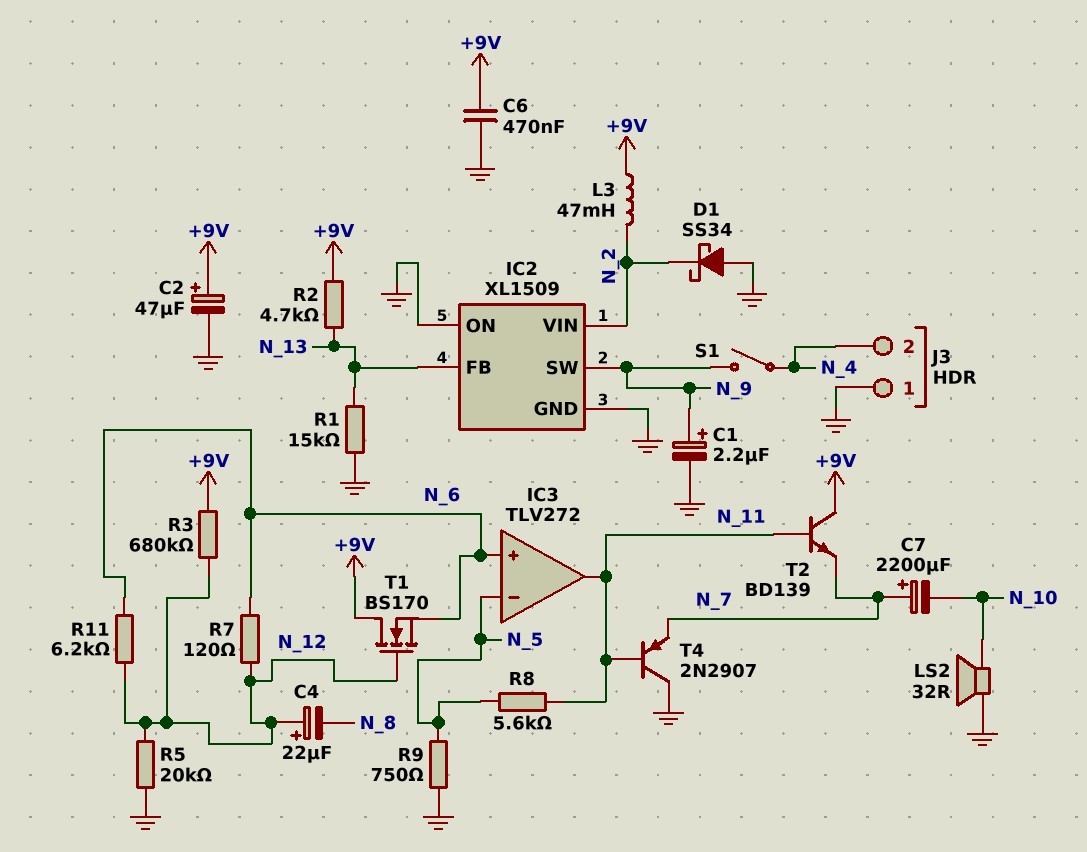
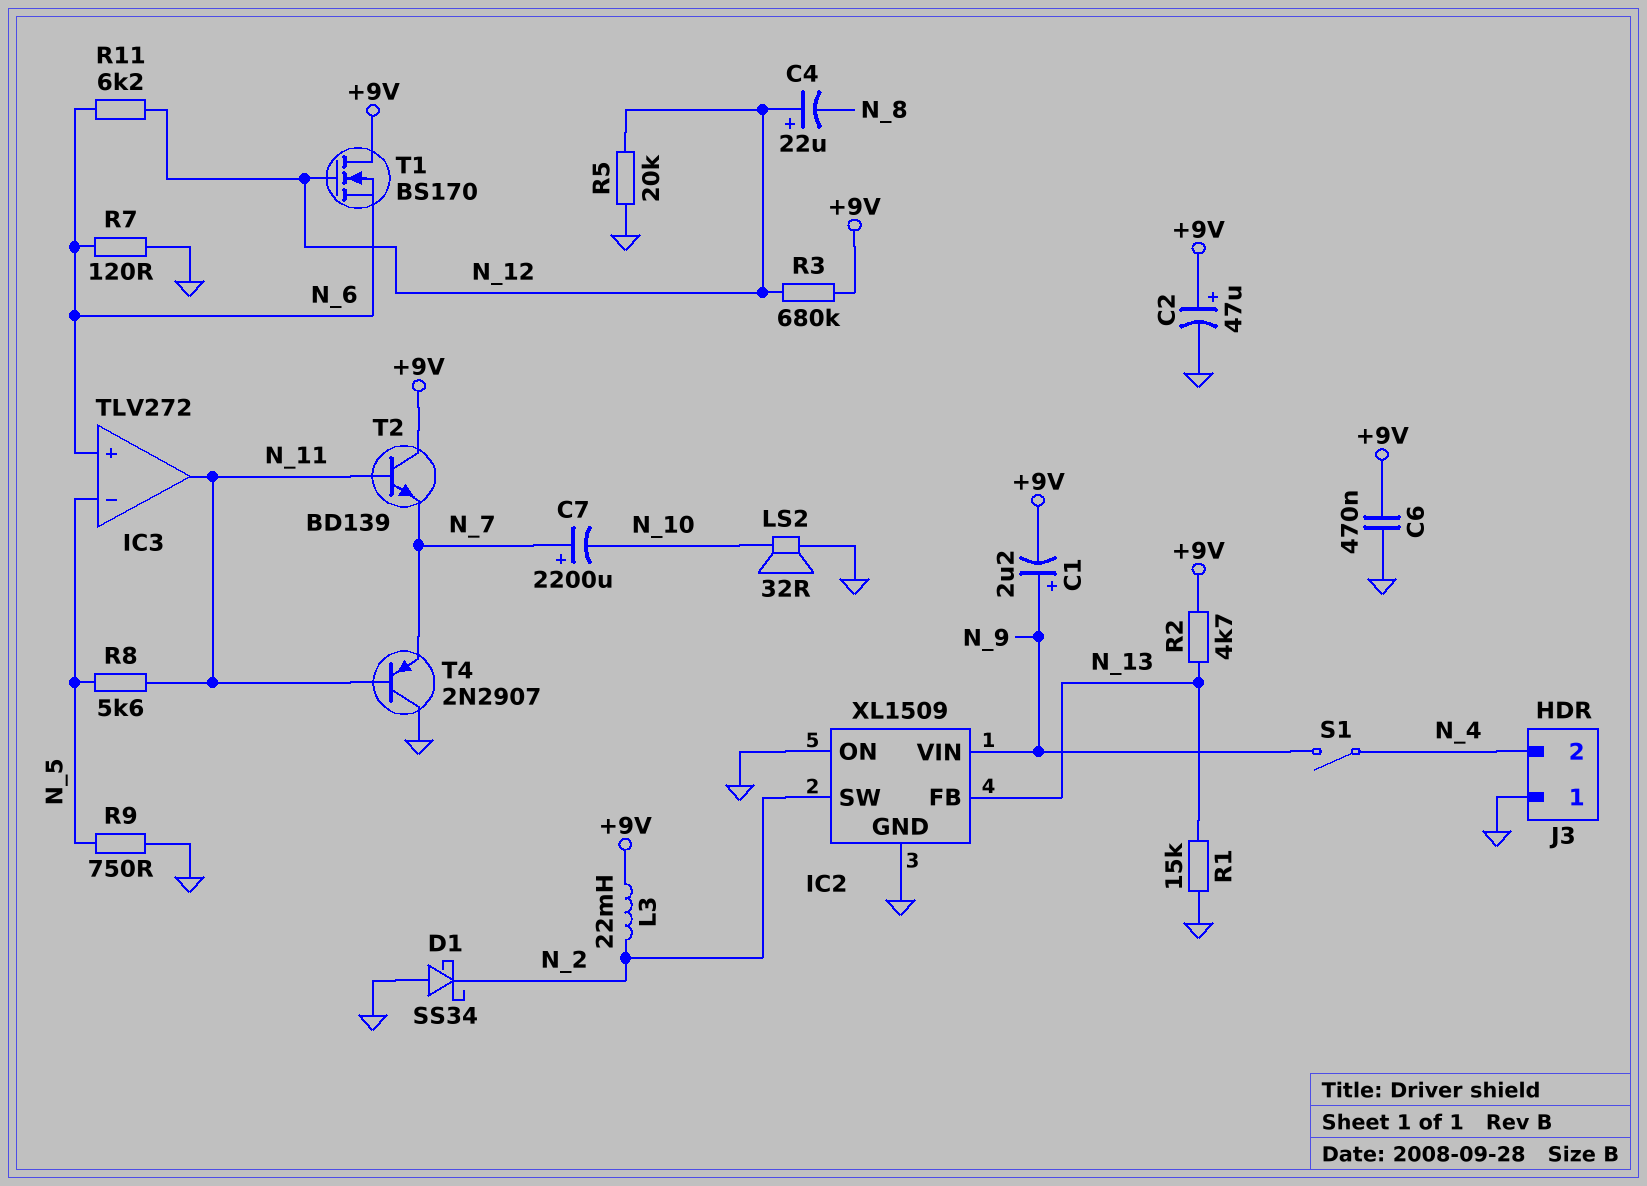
C1: 2.2uF (plus N_9, minus GND) -> 2.2uF (plus N_9, minus +9V)
IC2 pin SW: N_9 -> N_2
IC2 pin VIN: N_2 -> N_9
L3: 47mH (+9V, N_2) -> 22mH (+9V, N_2)
R7: 120 (N_6, N_12) -> 120 (GND, N_6)

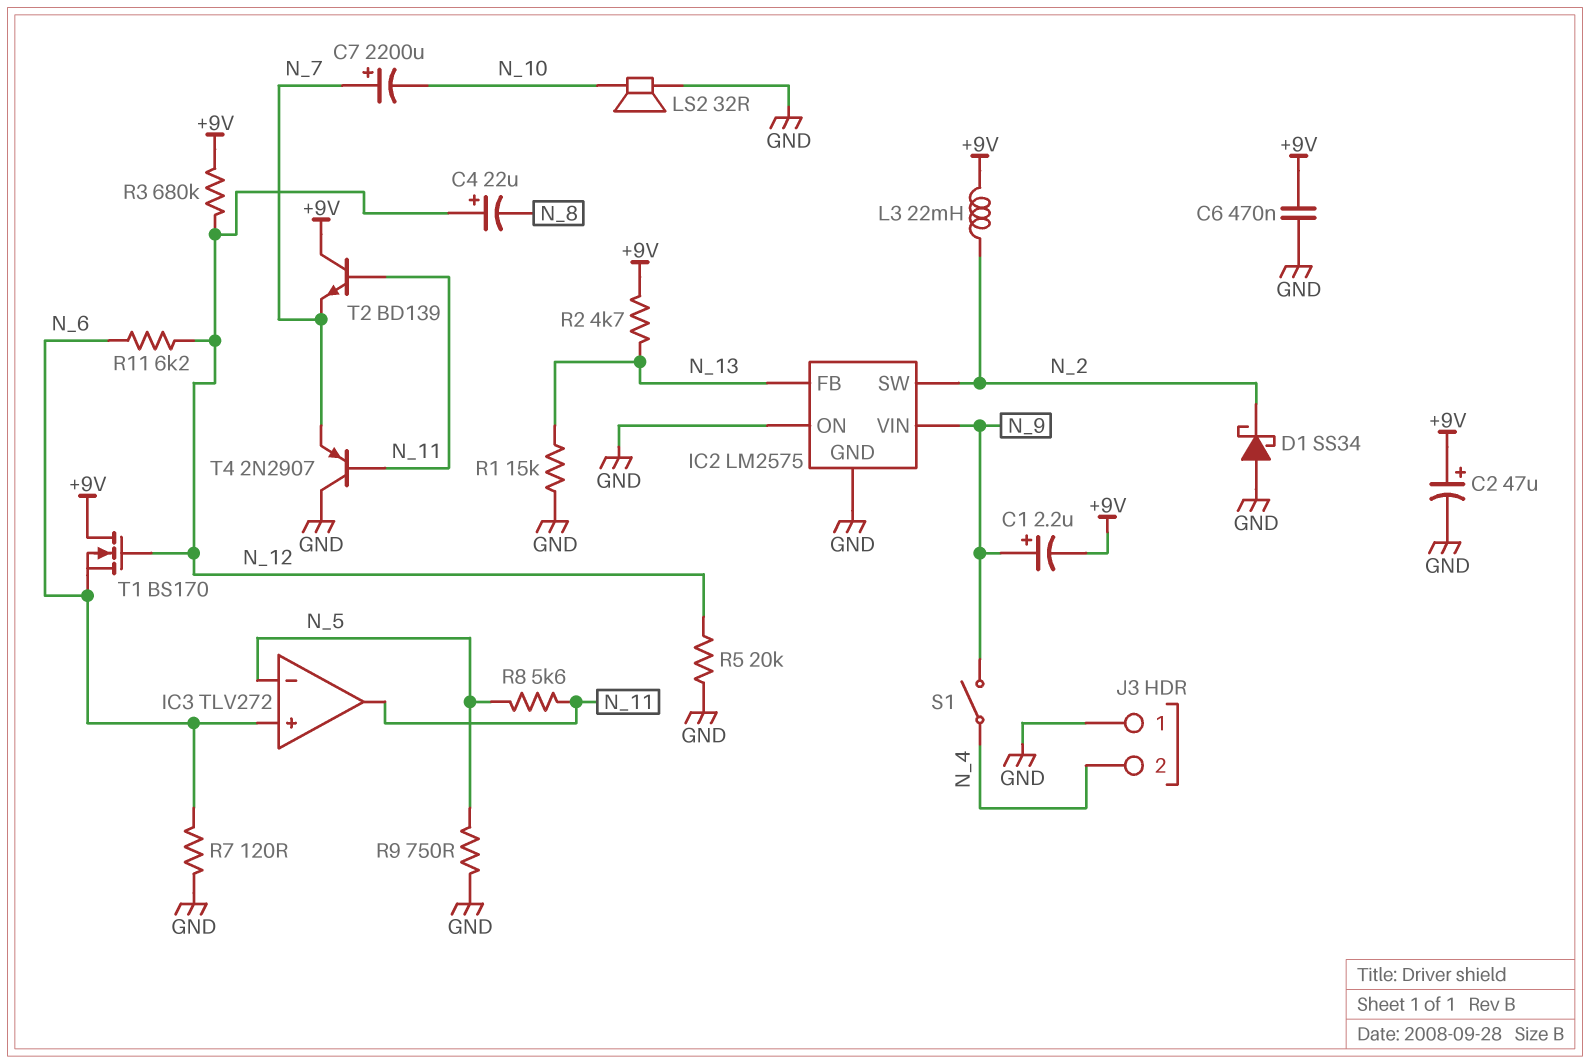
IC2: XL1509 -> LM2575

